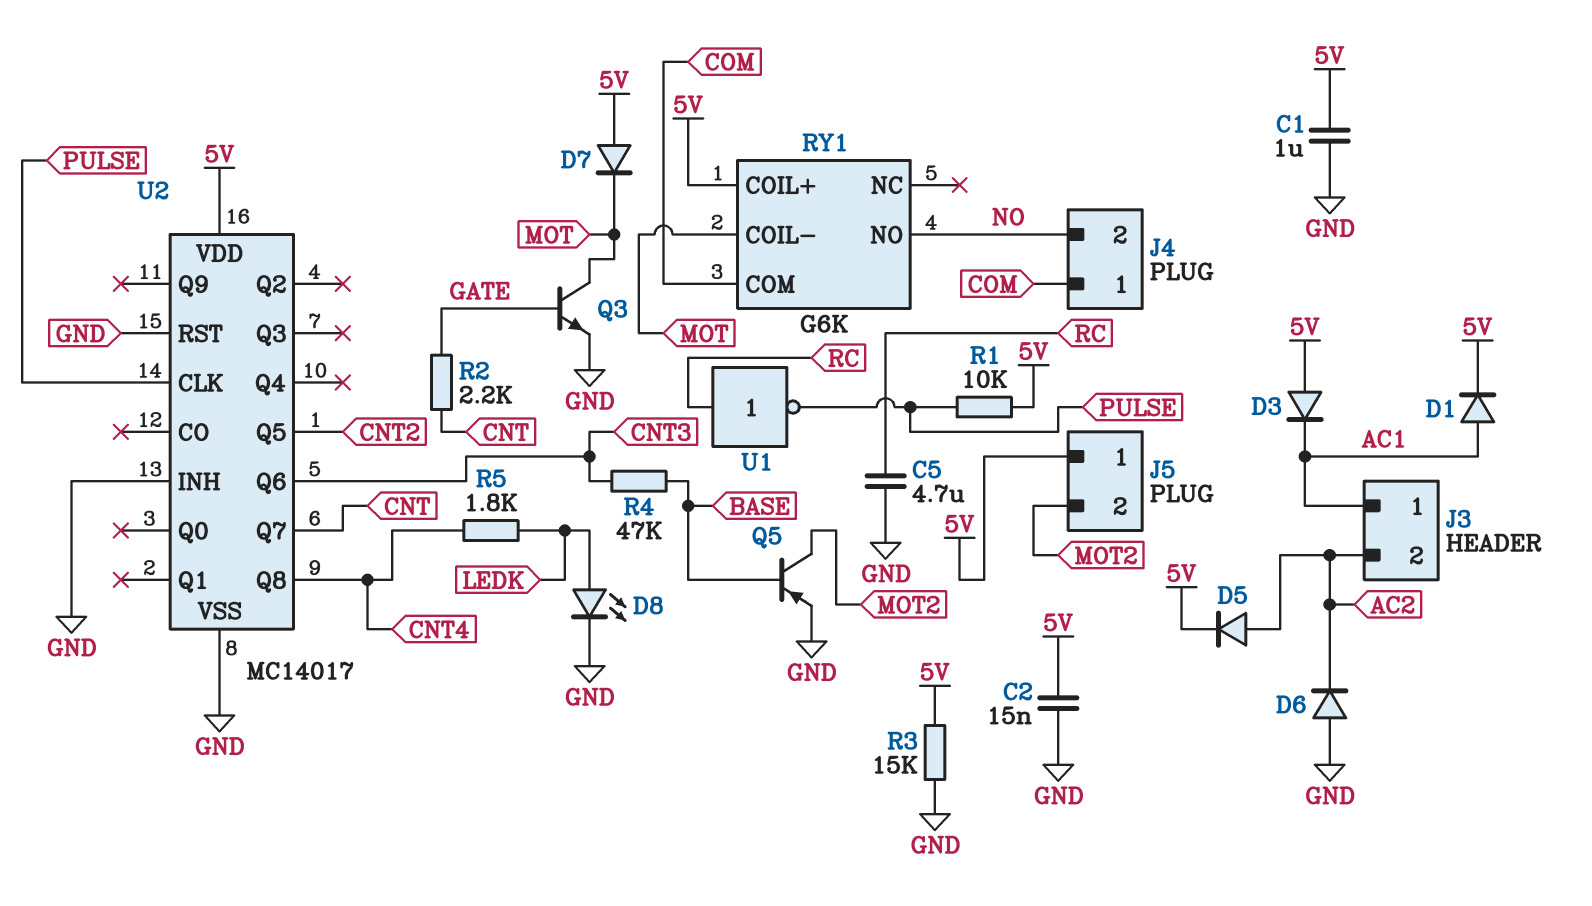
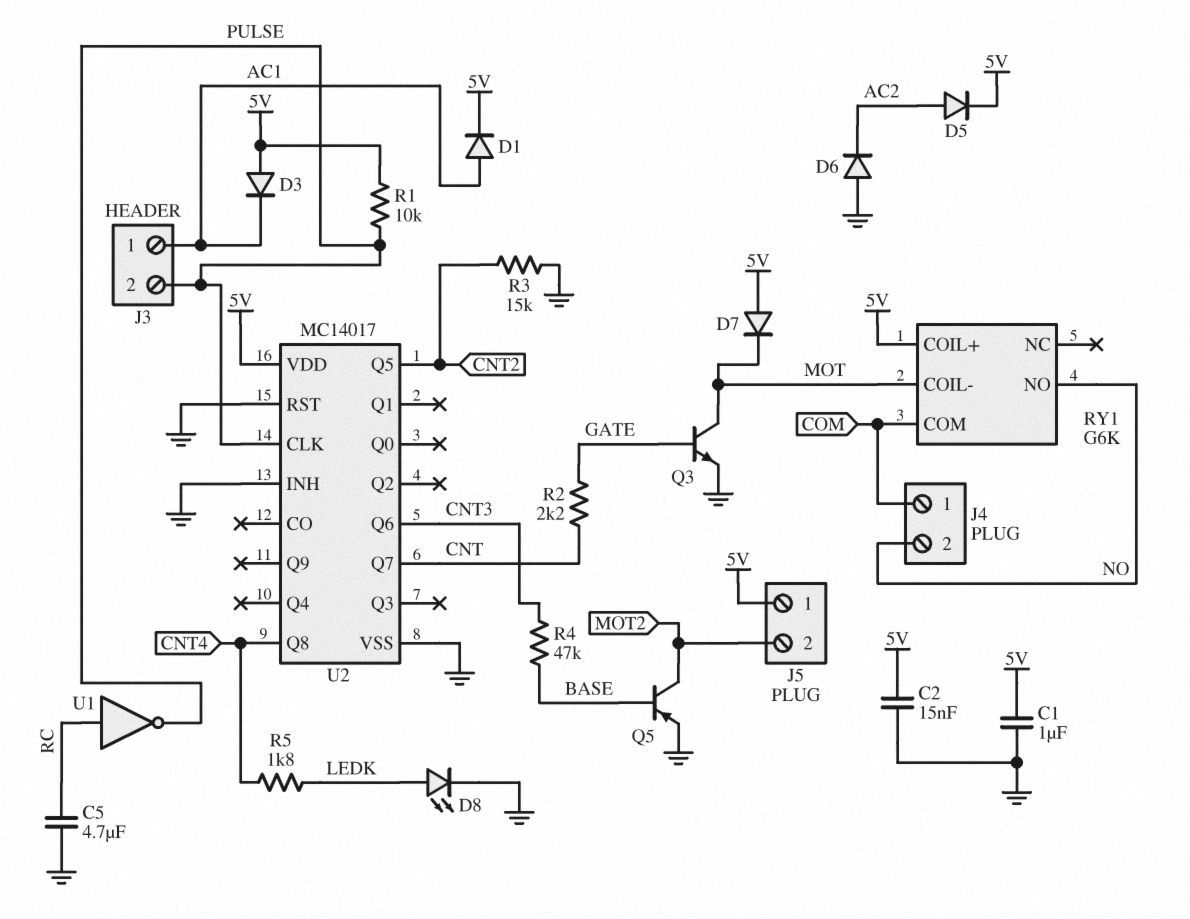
J3 pin 2: AC2 -> PULSE
R3: 15k (5V, GND) -> 15k (CNT2, GND)

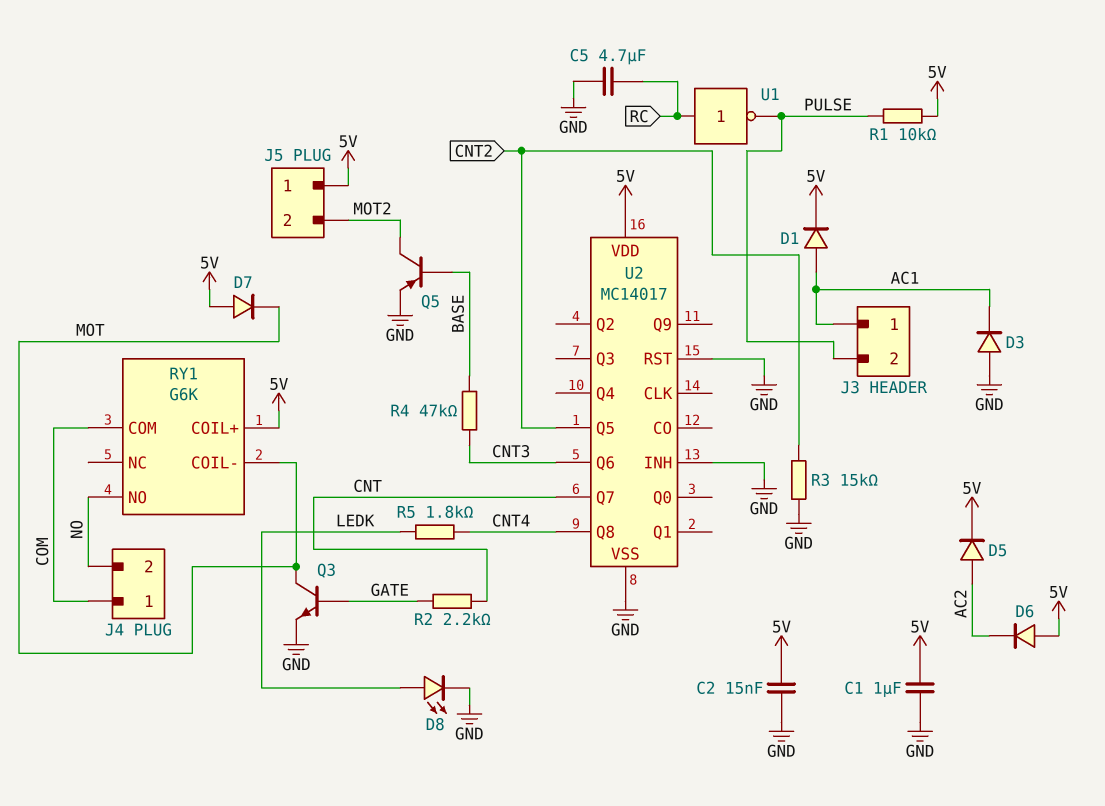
D3: diode (A 5V, K AC1) -> diode (A GND, K AC1)
D6: diode (A GND, K AC2) -> diode (A 5V, K AC2)
U2 pin CLK: PULSE -> none

